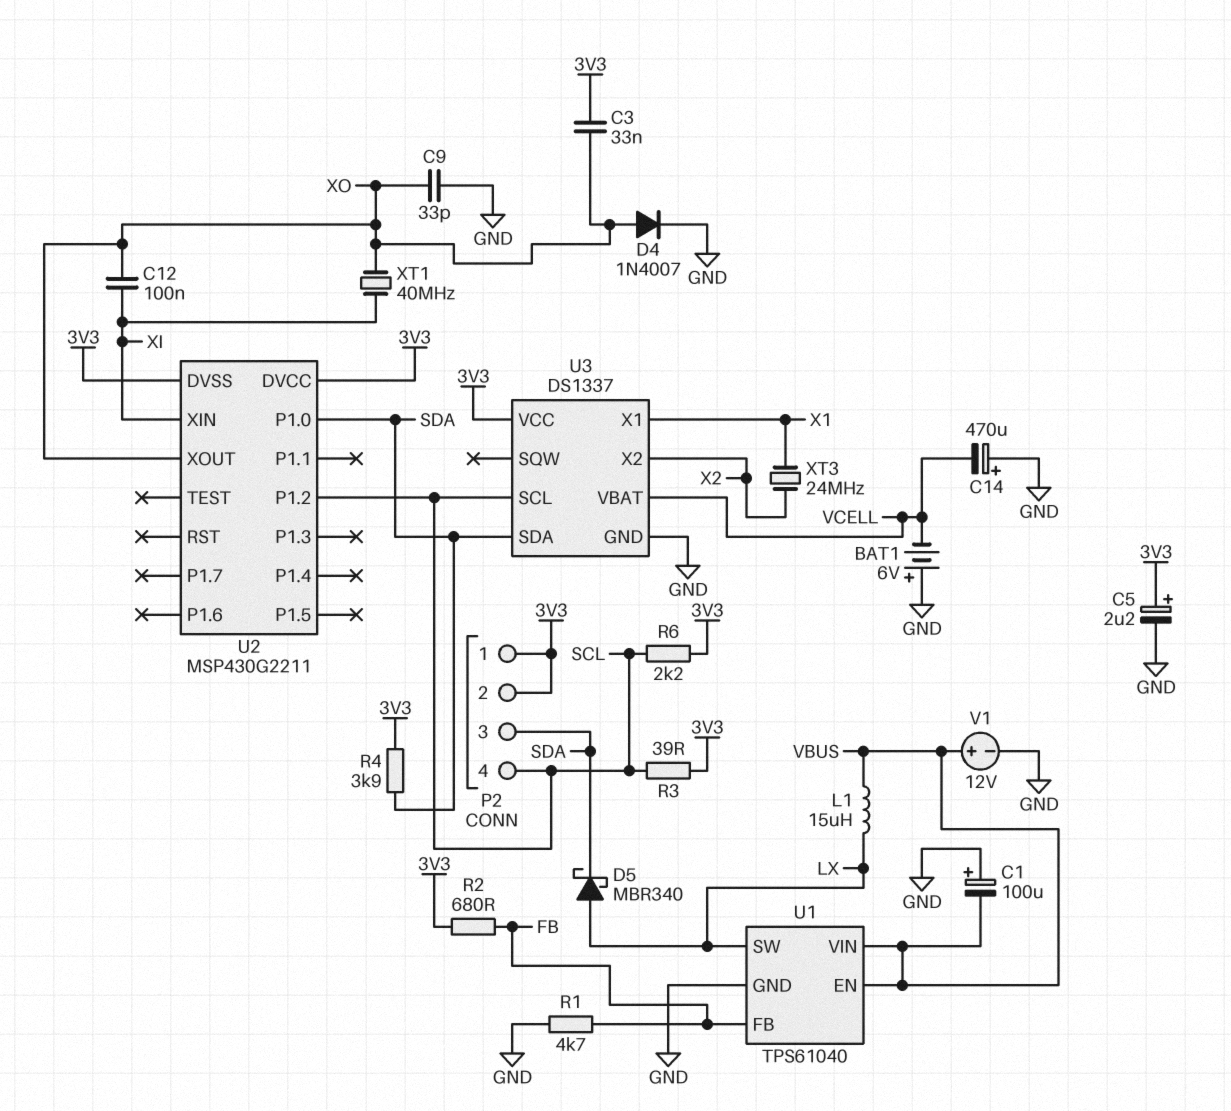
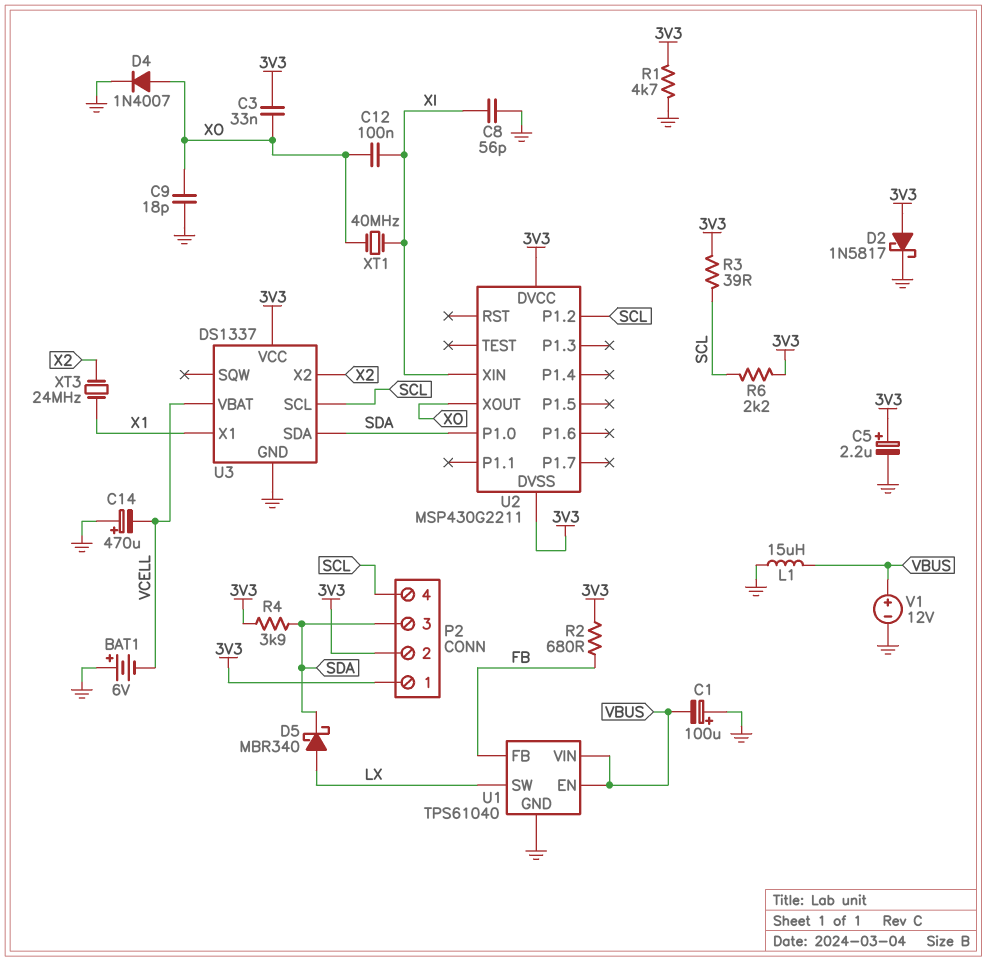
C8: none -> 56pF (GND, XI)
C9: 33pF (GND, XO) -> 18pF (GND, XO)
D2: none -> schottky 1N5817 (A 3V3, K GND)
L1: 15uH (LX, VBUS) -> 15uH (GND, VBUS)
R1: 4.7k (FB, GND) -> 4.7k (3V3, GND)

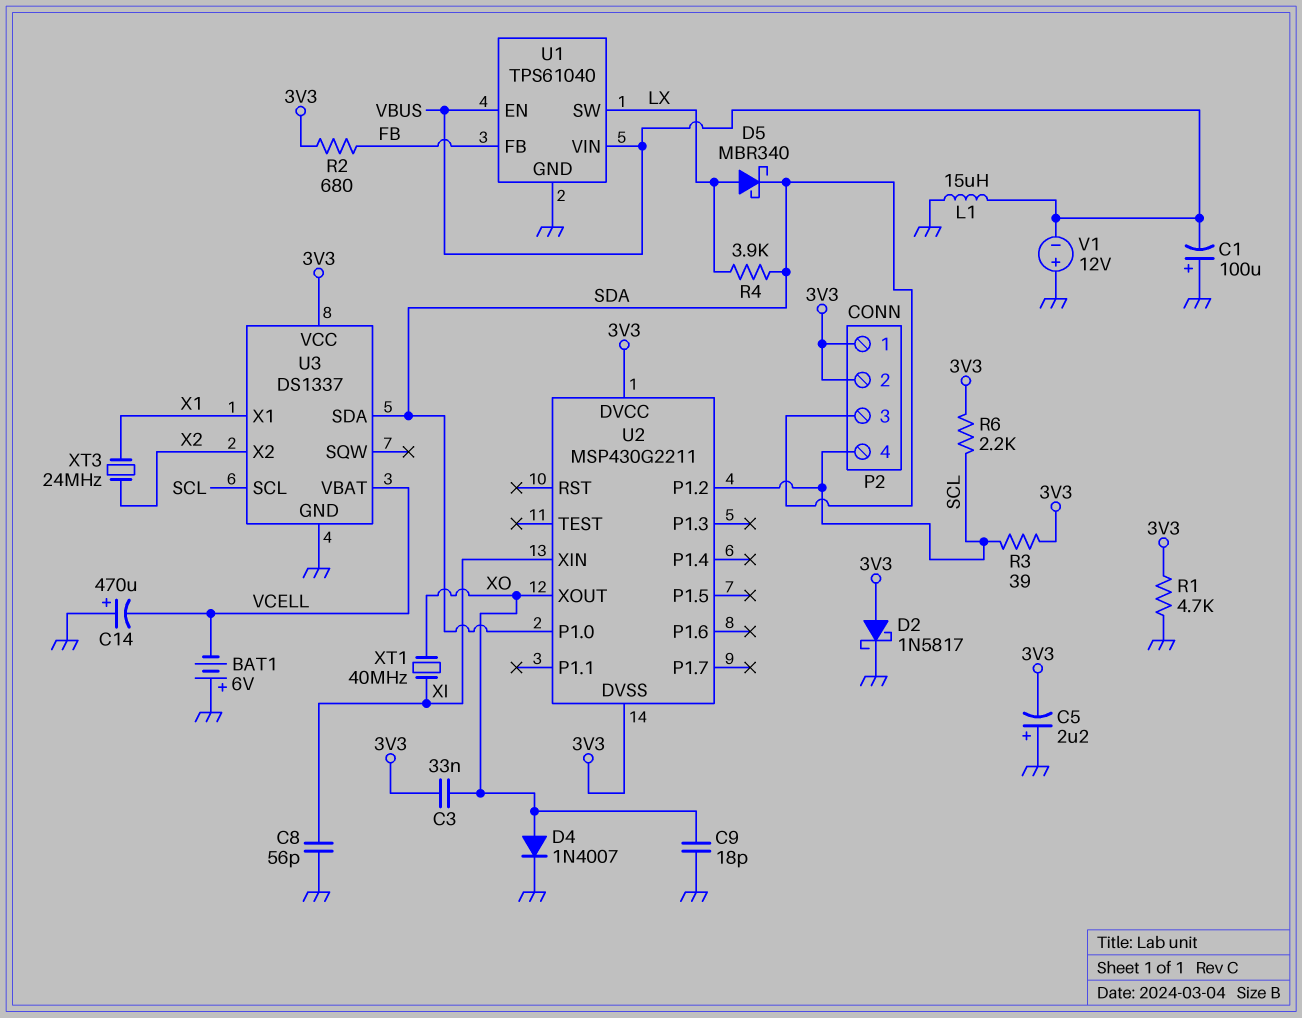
C5: 2.2uF (plus 3V3, minus GND) -> 2.2uF (plus GND, minus 3V3)
C12: 100nF (XI, XO) -> none
R4: 3.9k (3V3, SDA) -> 3.9k (LX, SDA)
V1: 12V (plus VBUS, minus GND) -> 12V (plus GND, minus VBUS)

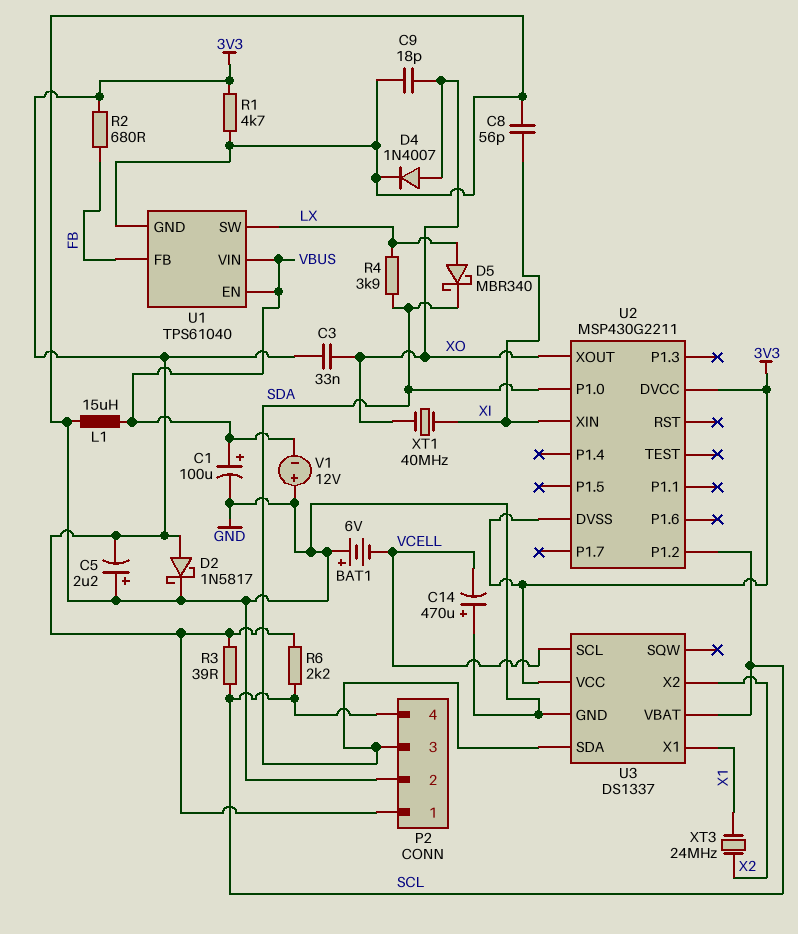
C1: 100uF (plus GND, minus VBUS) -> 100uF (plus VBUS, minus GND)
P2 pin 2: 3V3 -> GND
U3 pin SCL: SCL -> VCELL
U3 pin VBAT: VCELL -> SCL

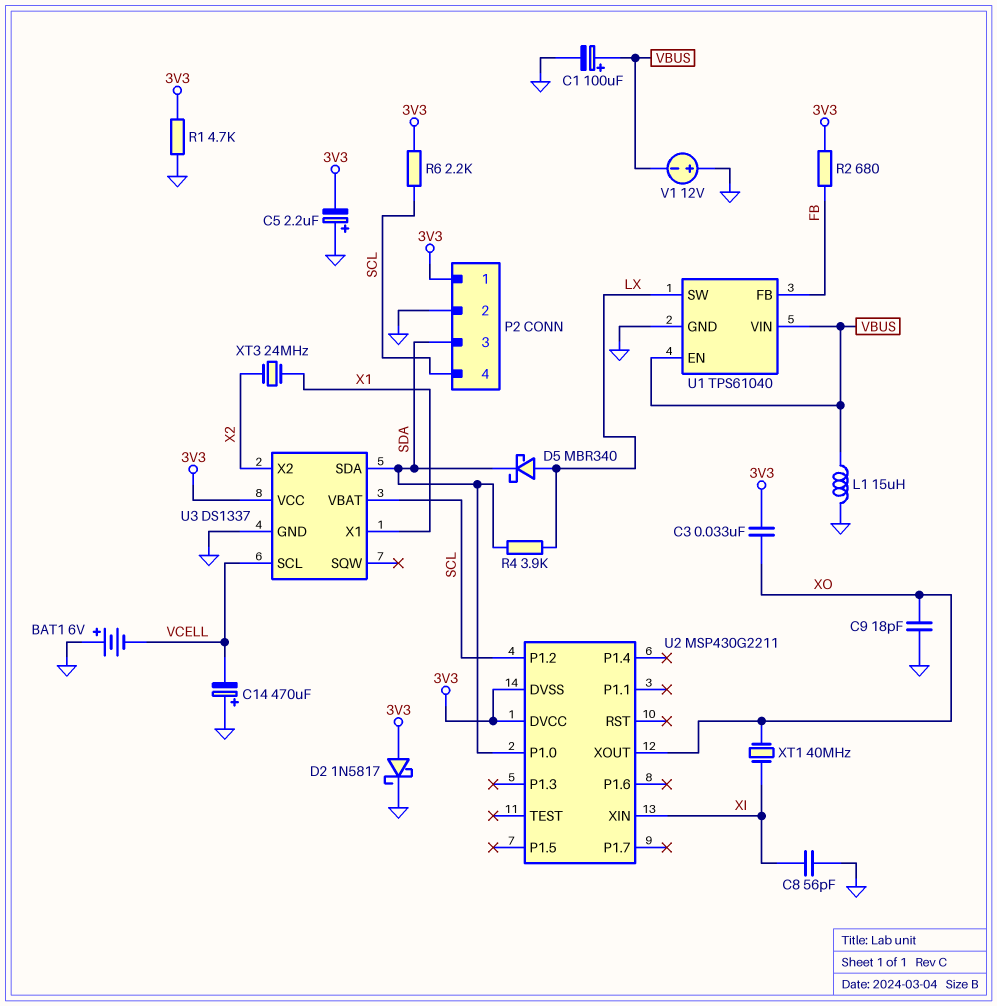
D4: diode 1N4007 (A XO, K GND) -> none
R3: 39 (3V3, SCL) -> none

